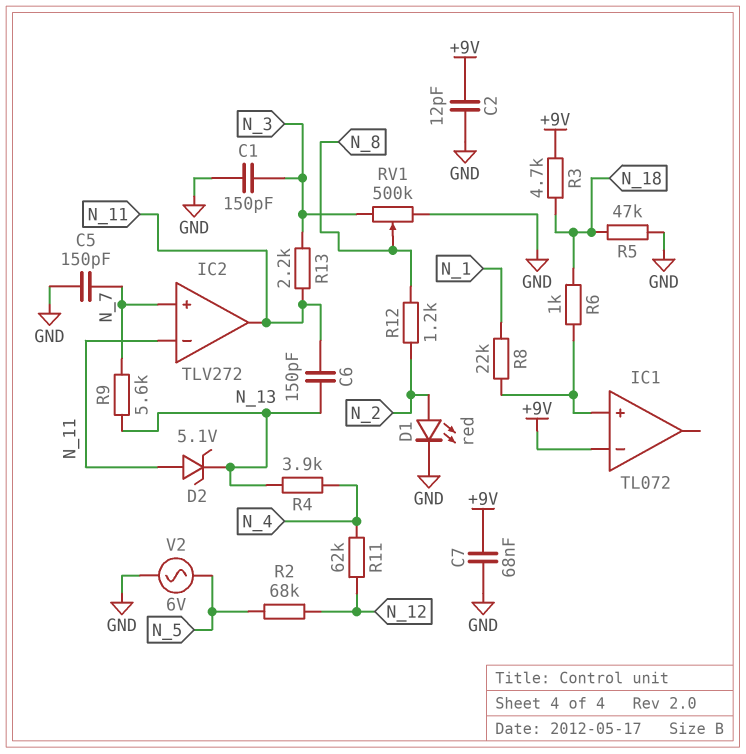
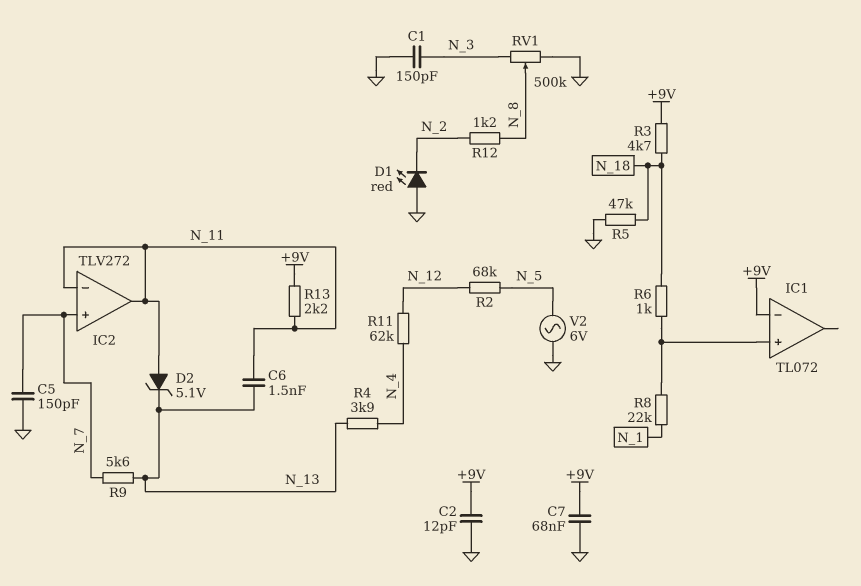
C6: 150pF (N_11, N_13) -> 1.5nF (N_11, N_13)
D1: LED red (A N_2, K GND) -> LED red (A GND, K N_2)
R13: 2.2k (N_3, N_11) -> 2.2k (+9V, N_11)

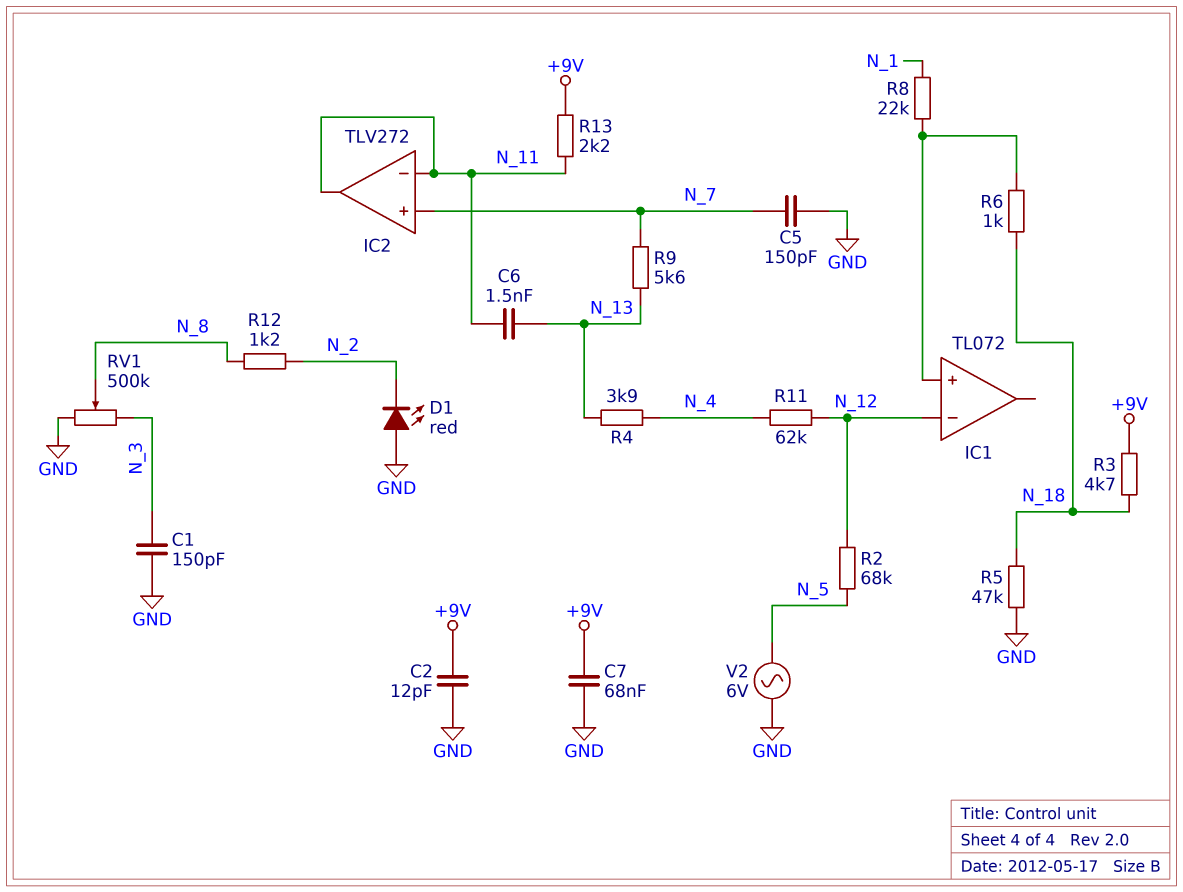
D2: zener 5.1V (A N_11, K N_13) -> none
IC1 pin in-: +9V -> N_12

